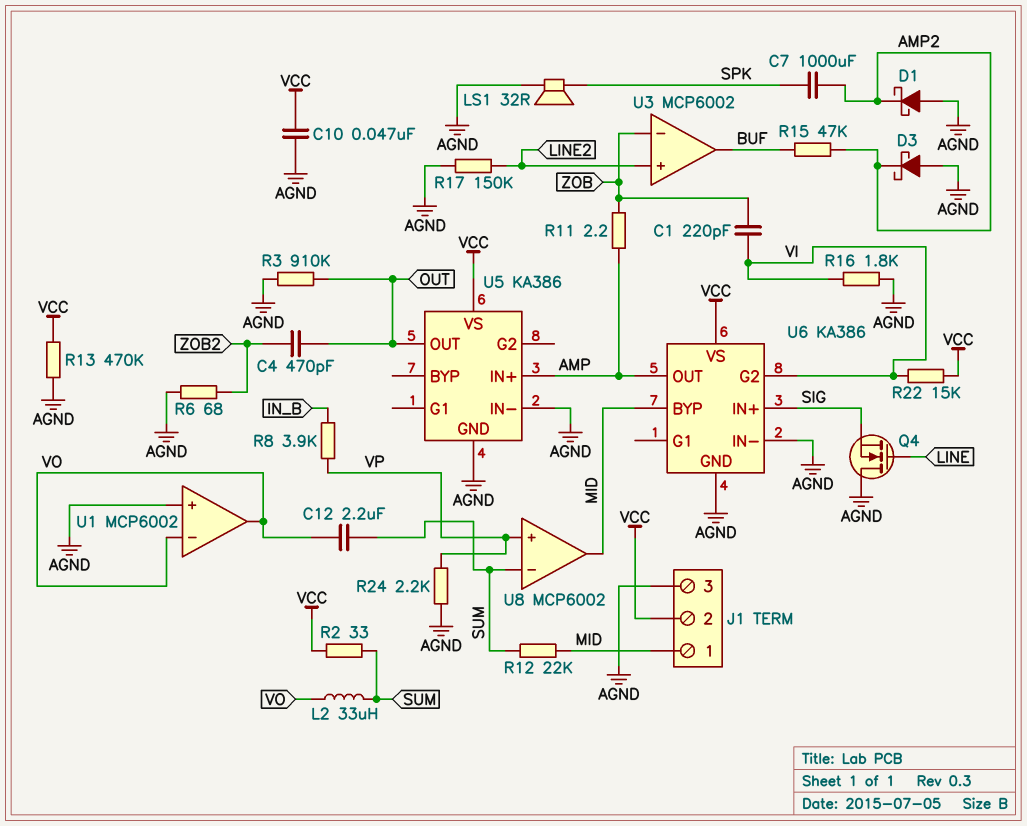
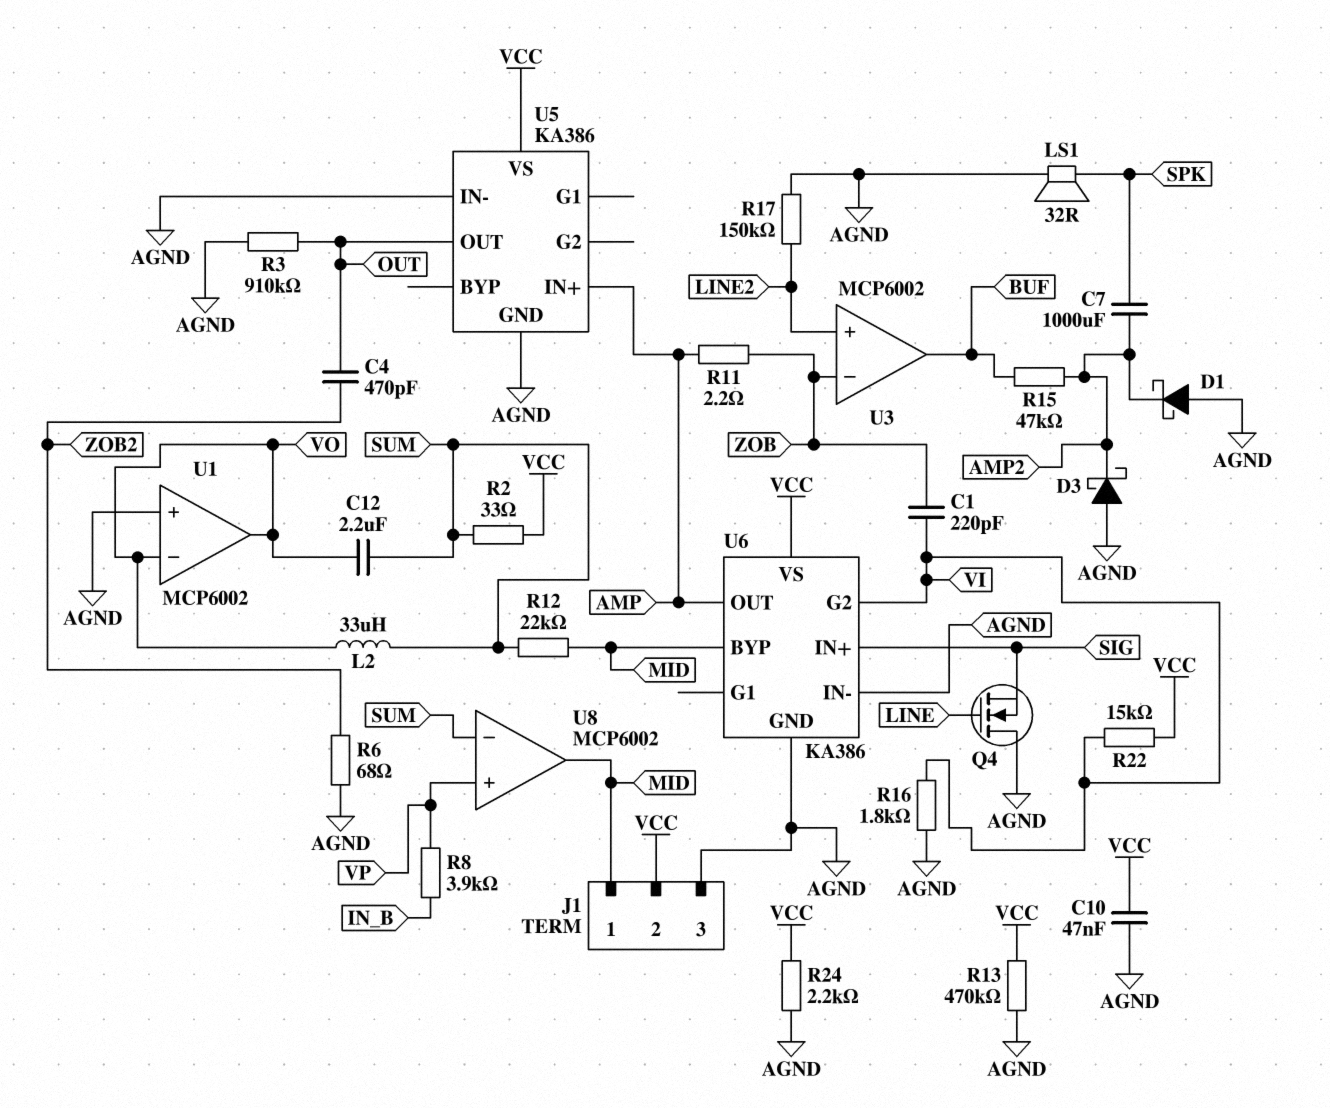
R24: 2.2k (AGND, VP) -> 2.2k (AGND, VCC)

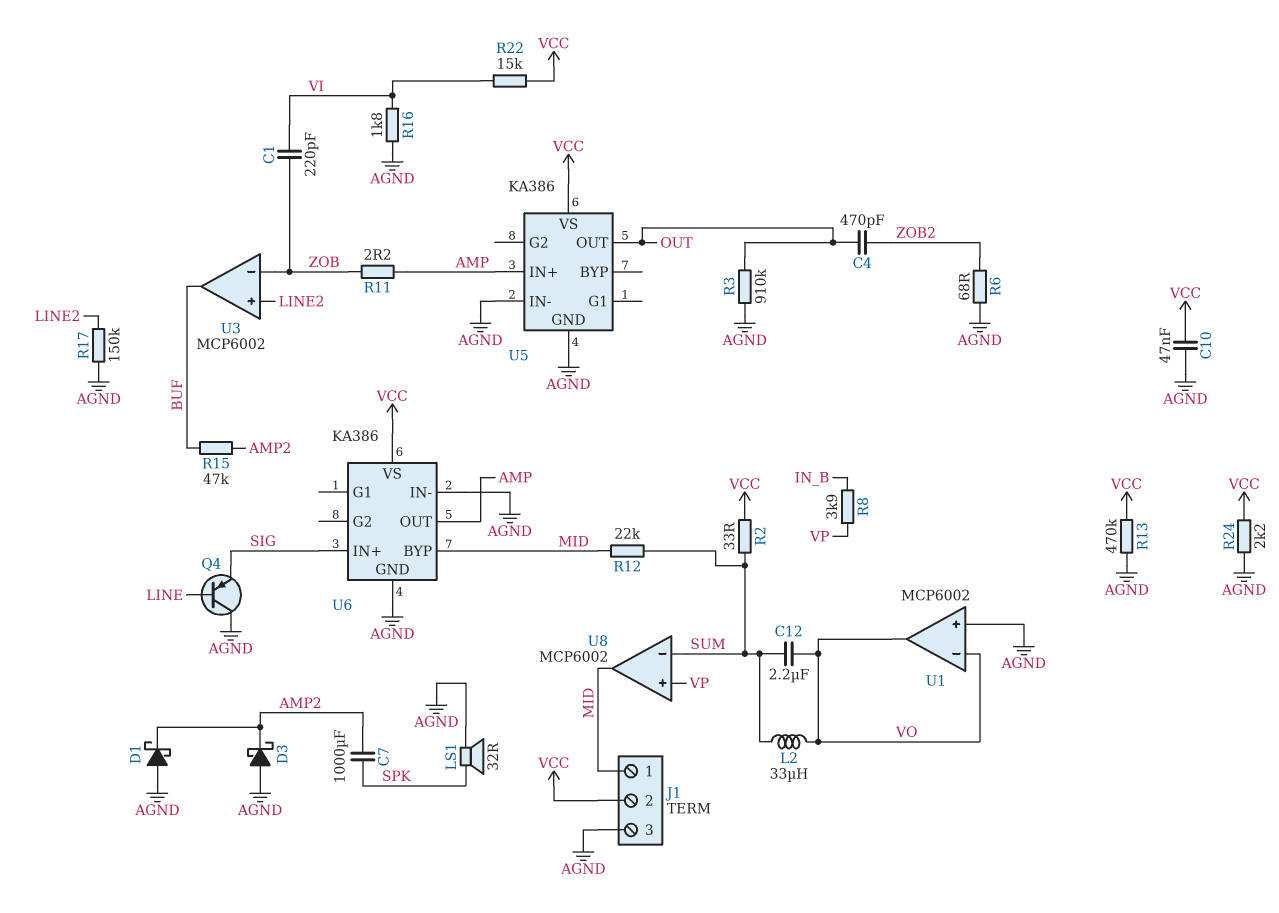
Q4: NMOS (G LINE, D AGND, S SIG) -> PNP (B LINE, C AGND, E SIG)
U6 pin G2: VI -> none

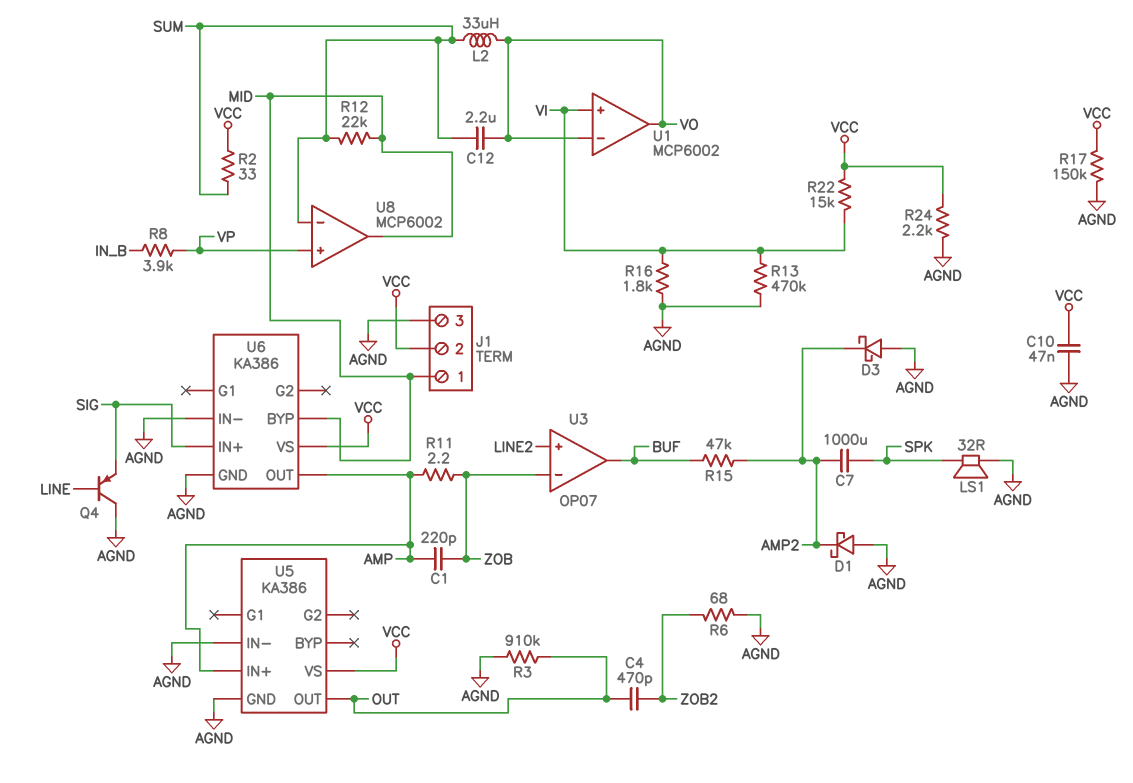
C1: 220pF (VI, ZOB) -> 220pF (AMP, ZOB)
R13: 470k (AGND, VCC) -> 470k (AGND, VI)
R17: 150k (AGND, LINE2) -> 150k (AGND, VCC)
U1 pin in+: AGND -> VI
U3: MCP6002 -> OP07

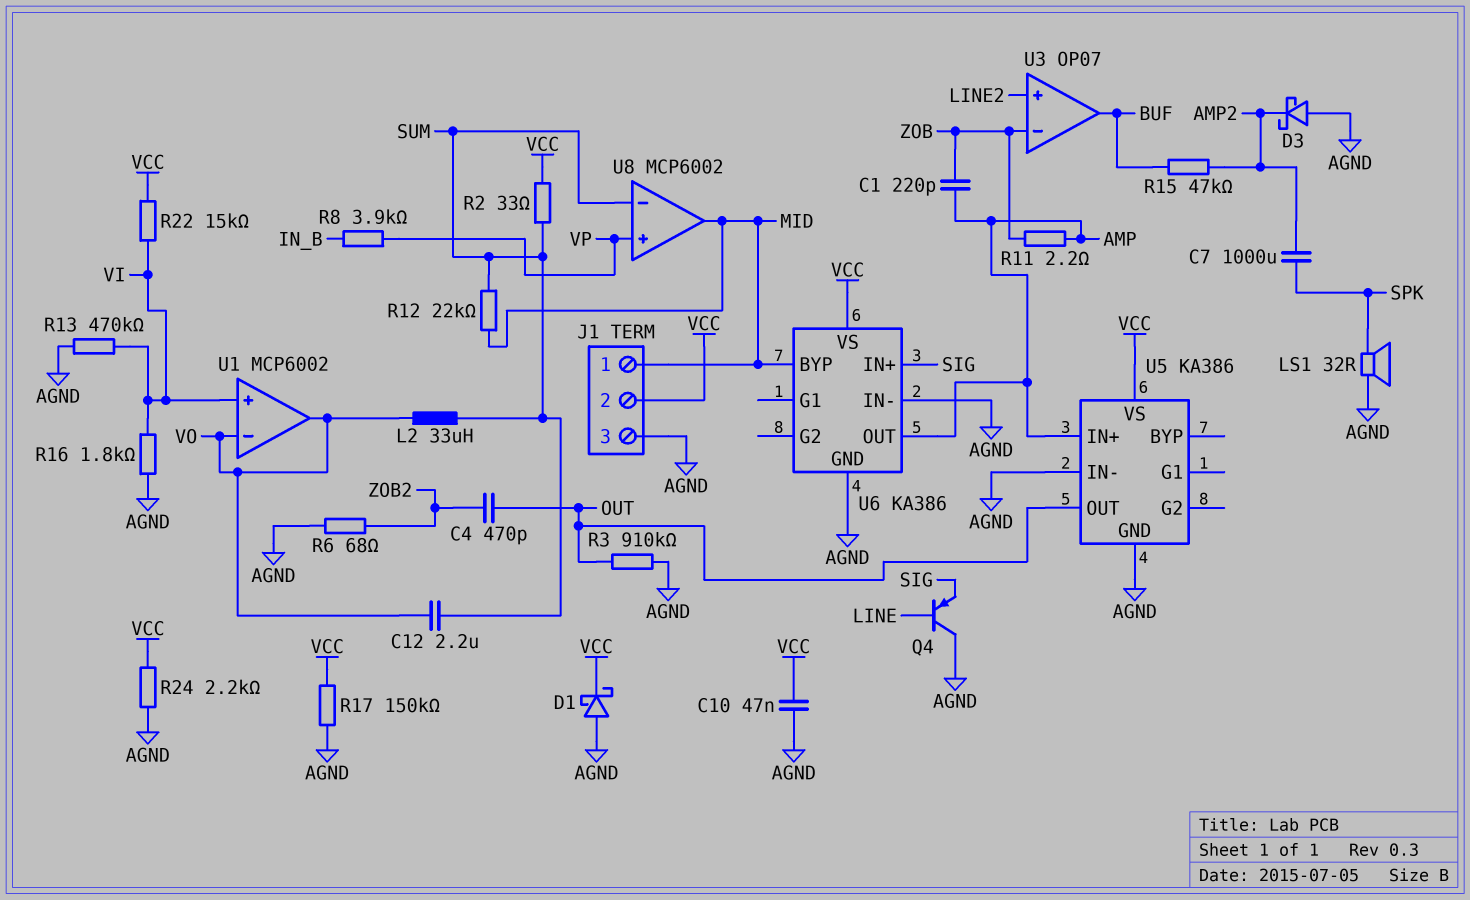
D1: schottky (A AGND, K AMP2) -> schottky (A AGND, K VCC)

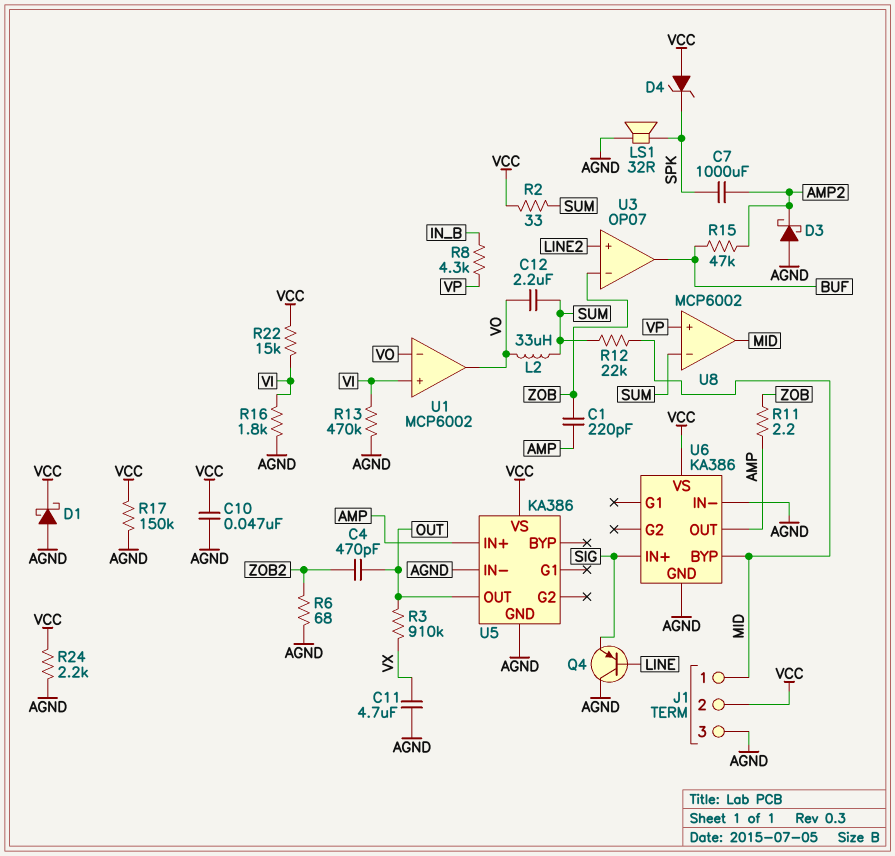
C11: none -> 4.7uF (AGND, VX)
D4: none -> zener (A VCC, K SPK)
R3: 910k (AGND, OUT) -> 910k (OUT, VX)
R8: 3.9k (IN_B, VP) -> 4.3k (IN_B, VP)

